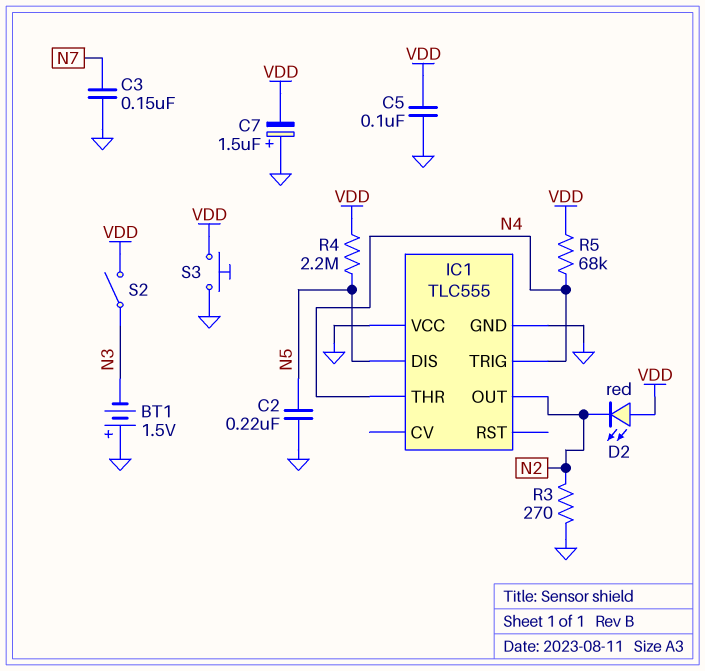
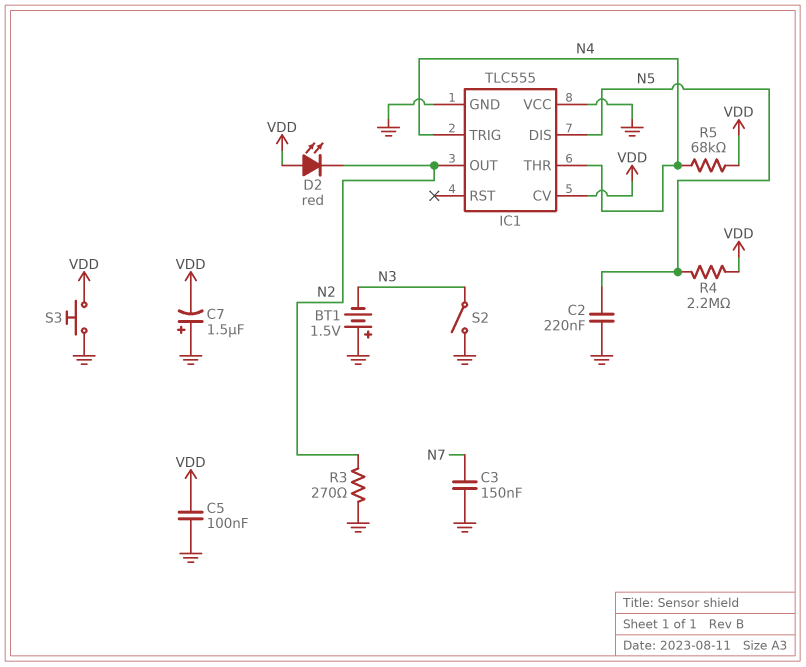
IC1 pin CV: none -> VDD
S2: switch (N3, VDD) -> switch (GND, N3)

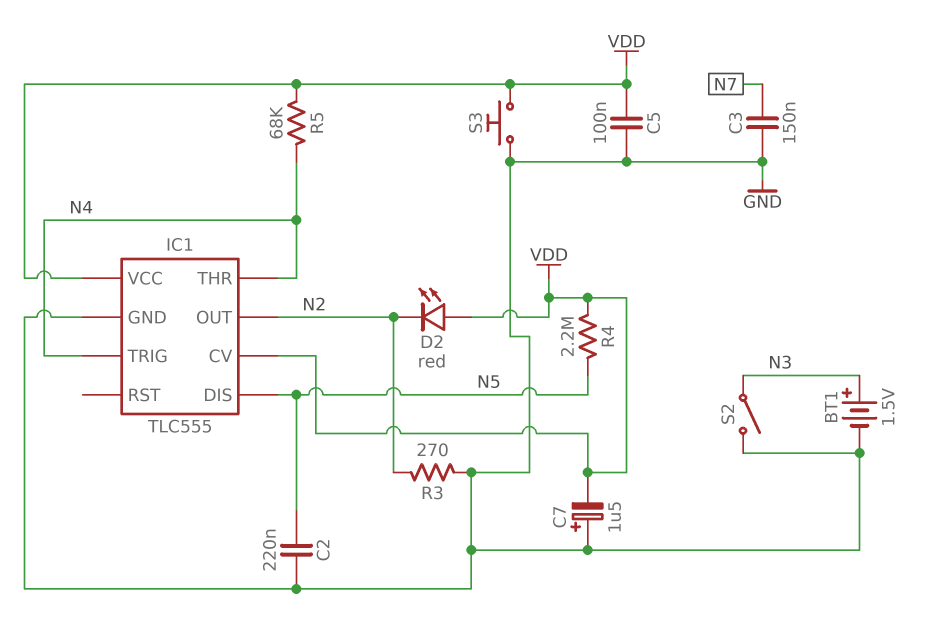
BT1: 1.5V (plus GND, minus N3) -> 1.5V (plus N3, minus GND)
IC1 pin VCC: GND -> VDD

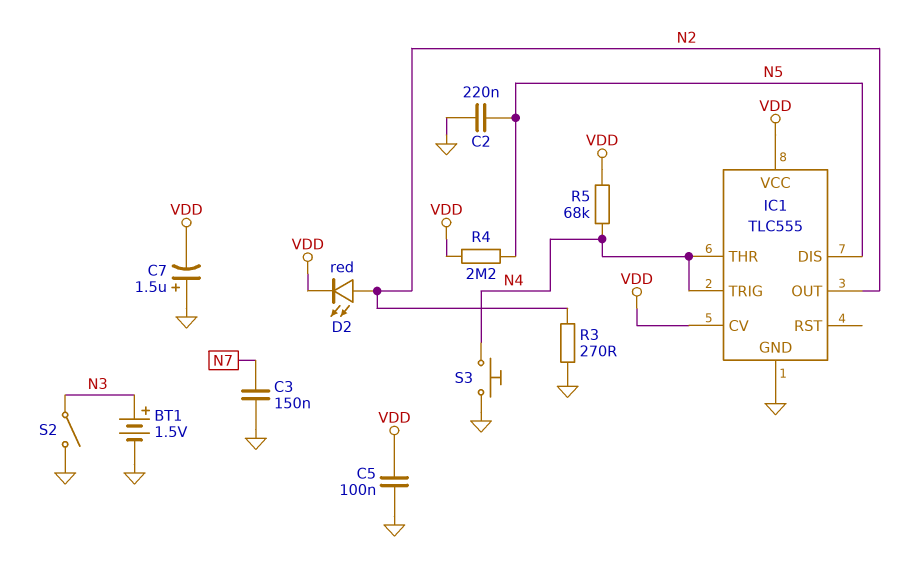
D2: LED red (A VDD, K N2) -> LED red (A N2, K VDD)
S3: button (GND, VDD) -> button (GND, N4)

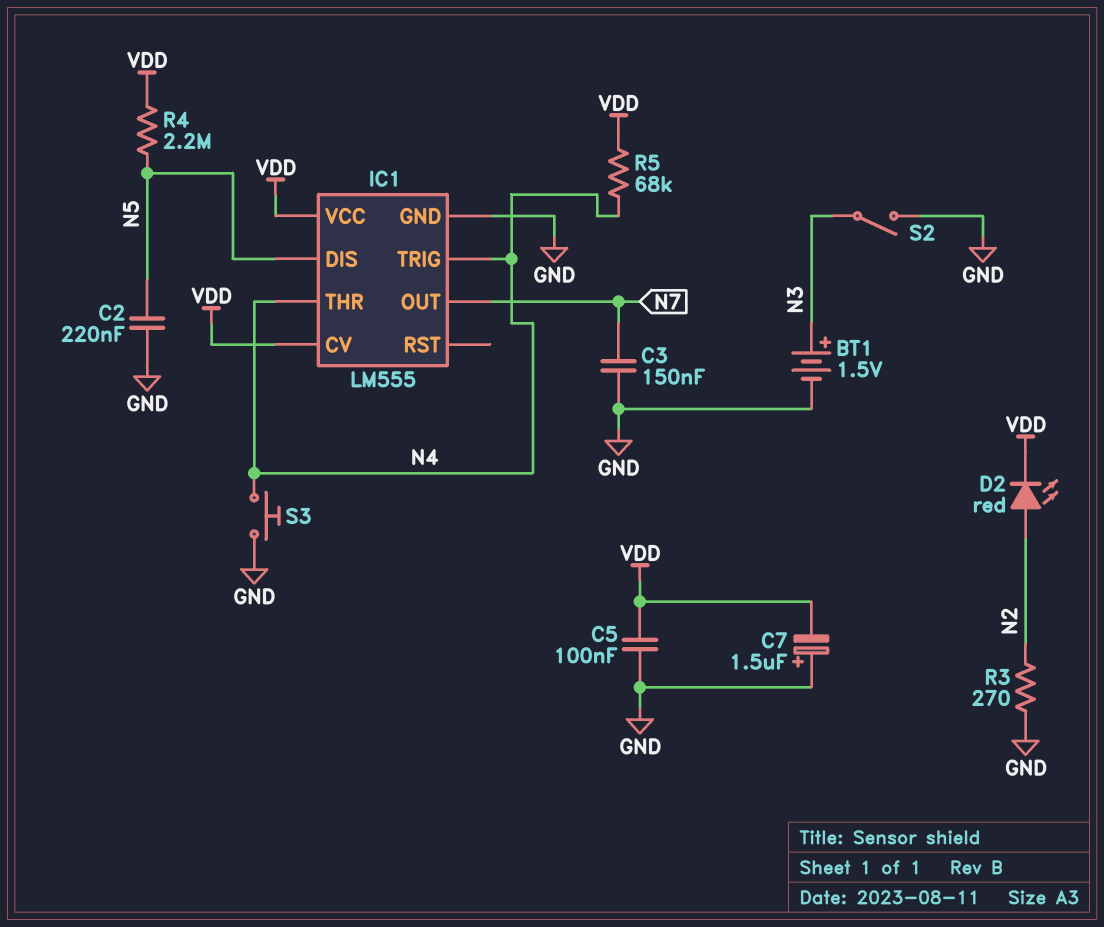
IC1: TLC555 -> LM555
IC1 pin OUT: N2 -> N7

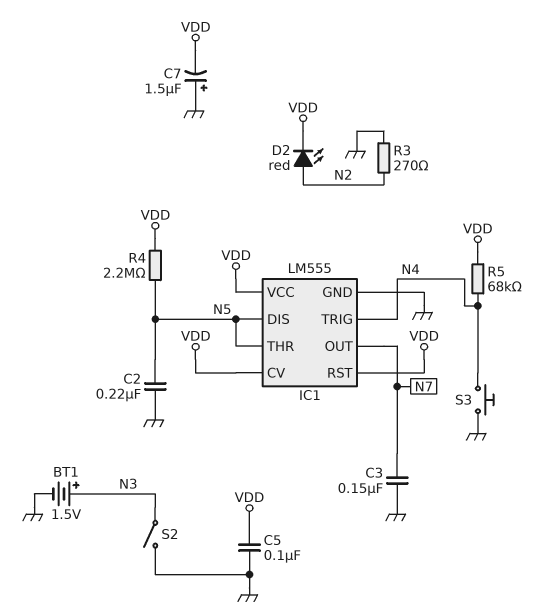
IC1 pin RST: none -> VDD
IC1 pin THR: N4 -> N5

